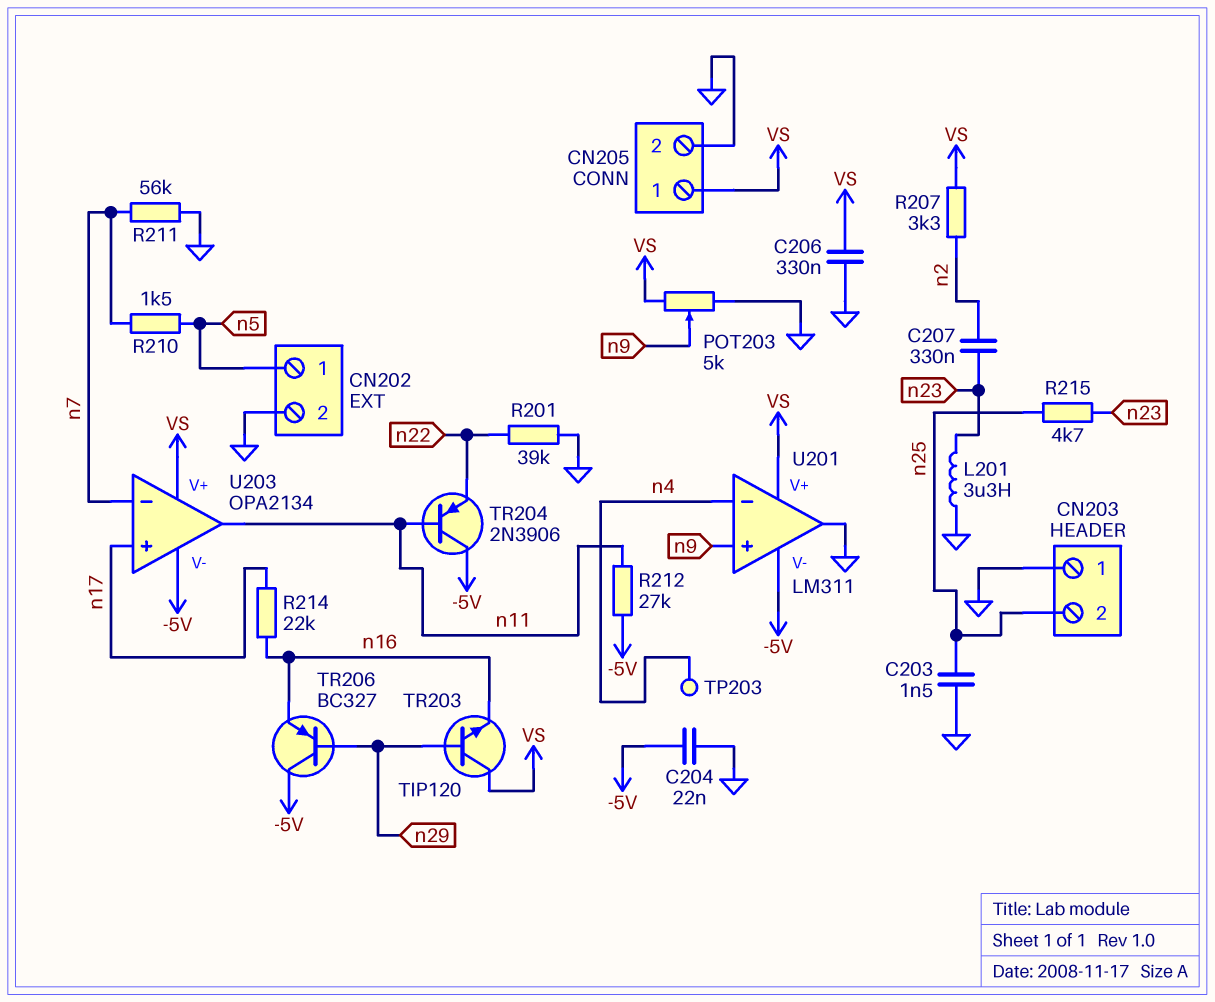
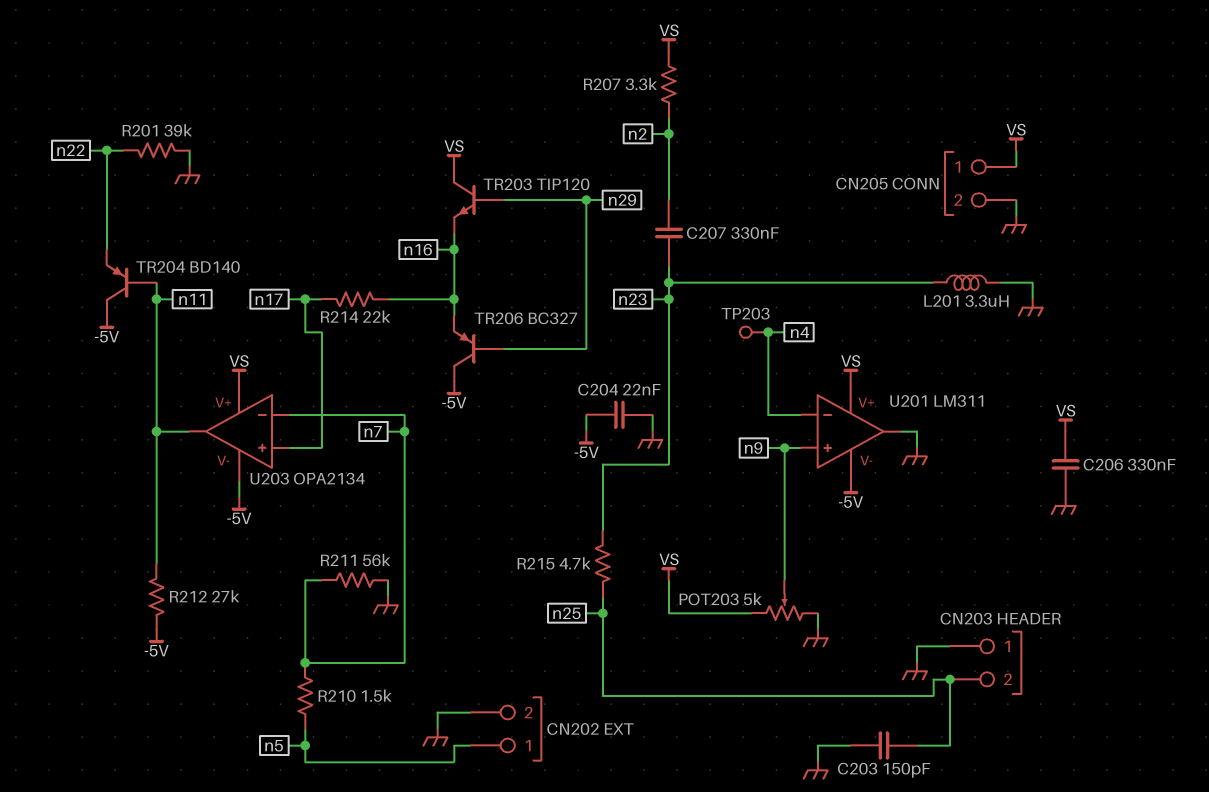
C203: 1.5nF (GND, n25) -> 150pF (GND, n25)
TR204: PNP 2N3906 (B n11, C -5V, E n22) -> PNP BD140 (B n11, C -5V, E n22)

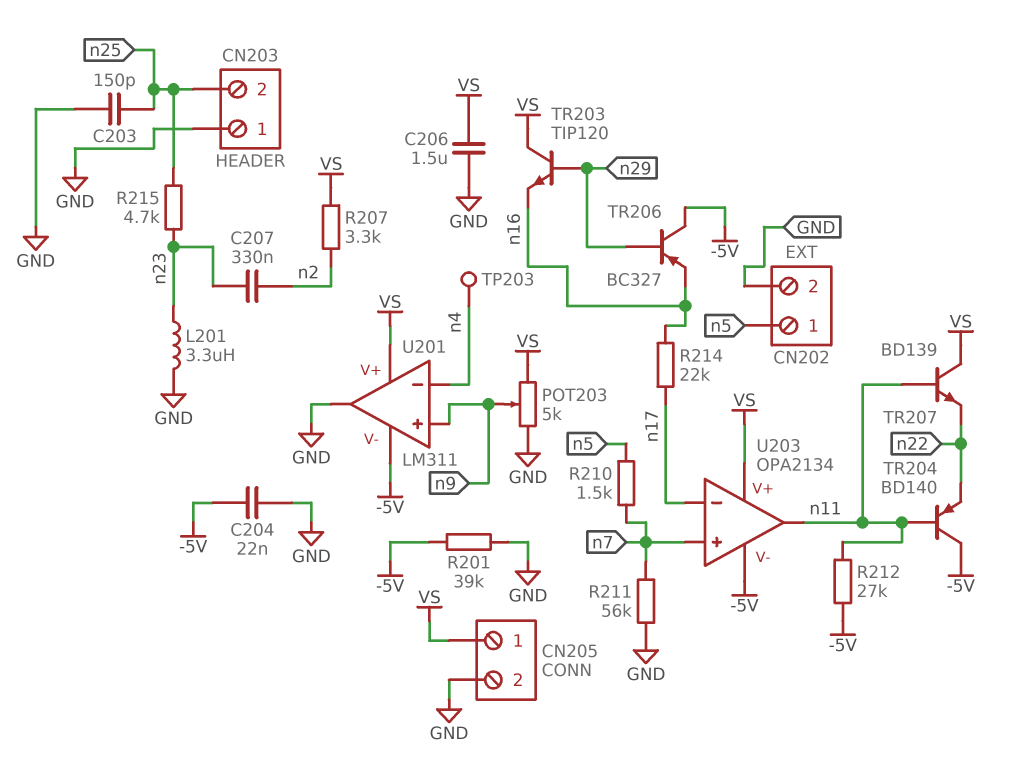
C206: 330nF (GND, VS) -> 1.5uF (GND, VS)
R201: 39k (GND, n22) -> 39k (-5V, GND)
TR207: none -> NPN BD139 (B n11, C VS, E n22)
U203 pin in+: n17 -> n7
U203 pin in-: n7 -> n17

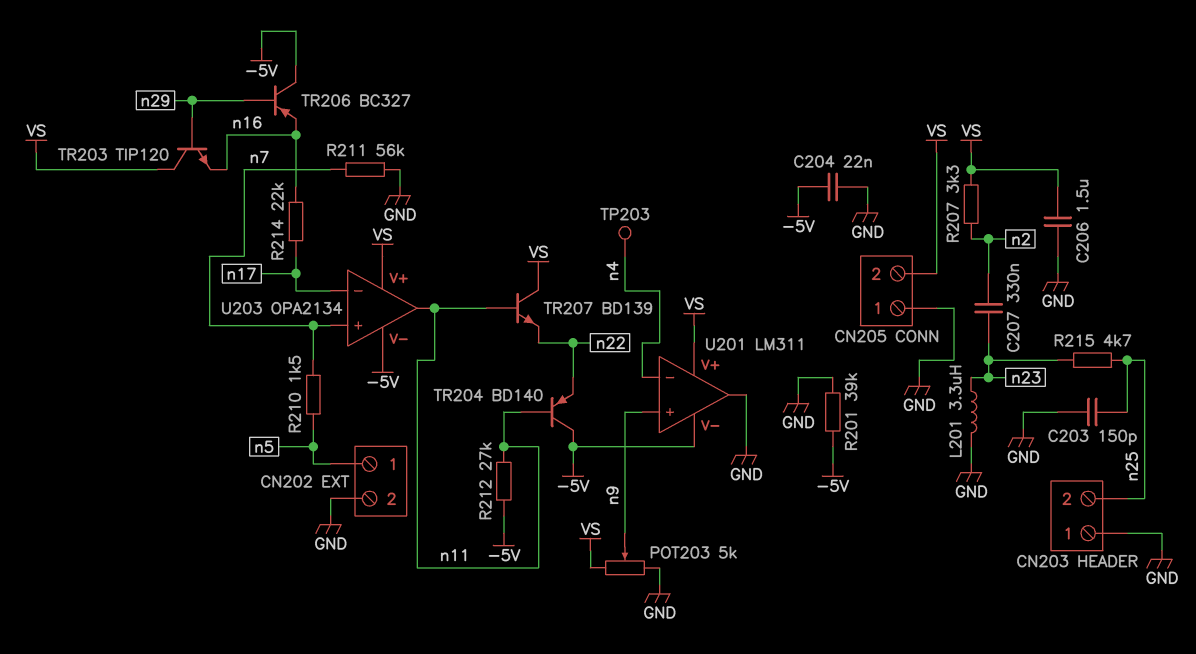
CN205 pin 1: VS -> GND
CN205 pin 2: GND -> VS

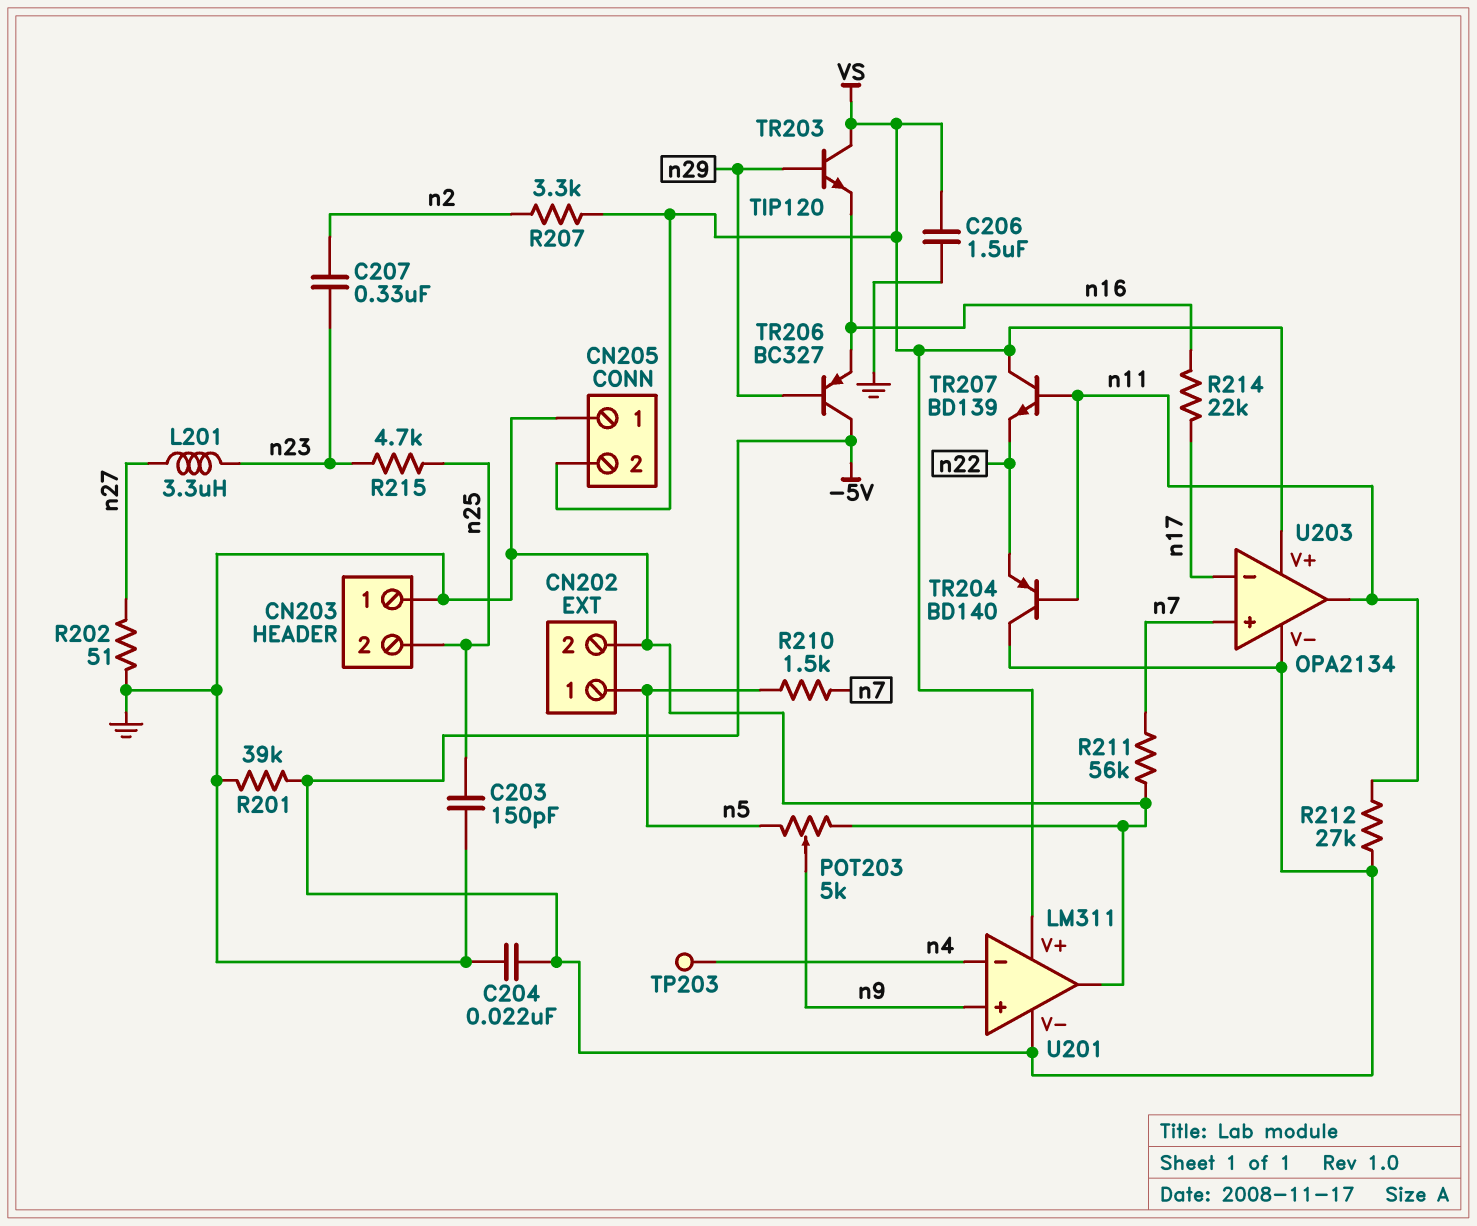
L201: 3.3uH (GND, n23) -> 3.3uH (n23, n27)
POT203: 5k (GND, VS, wiper n9) -> 5k (GND, n5, wiper n9)
R202: none -> 51 (GND, n27)

